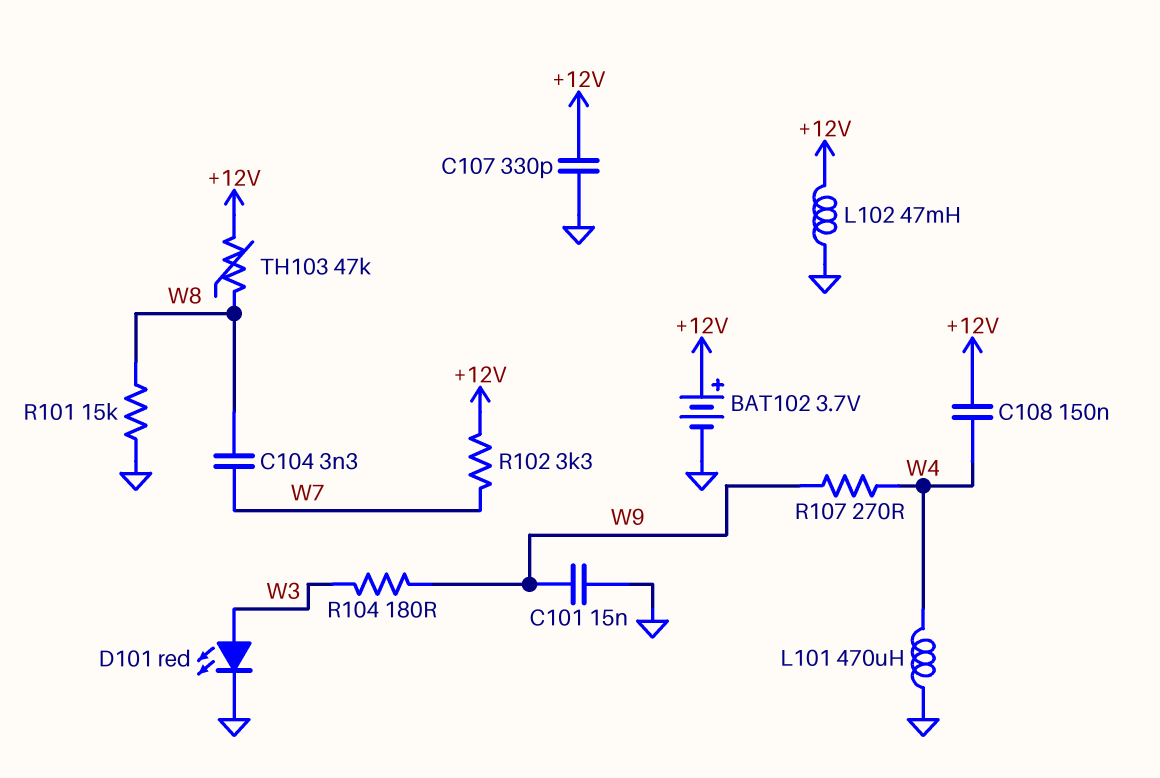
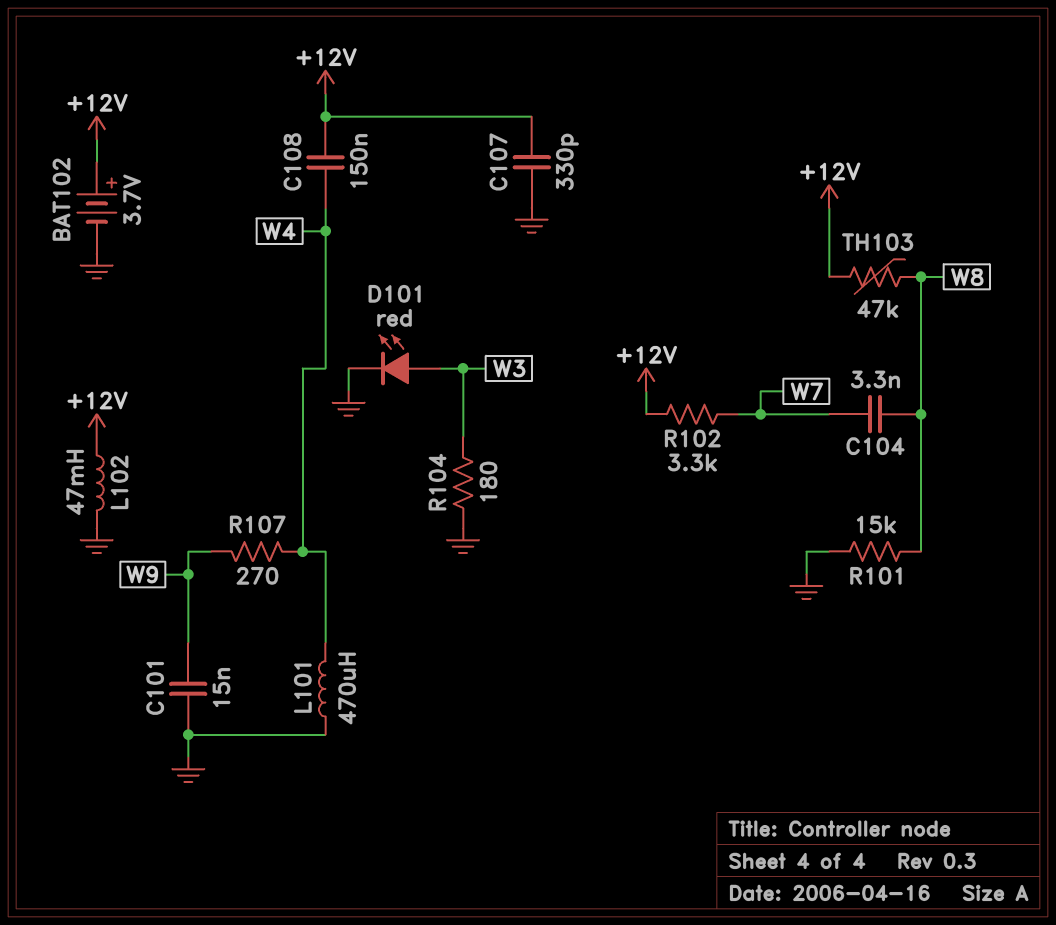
R104: 180 (W3, W9) -> 180 (GND, W3)

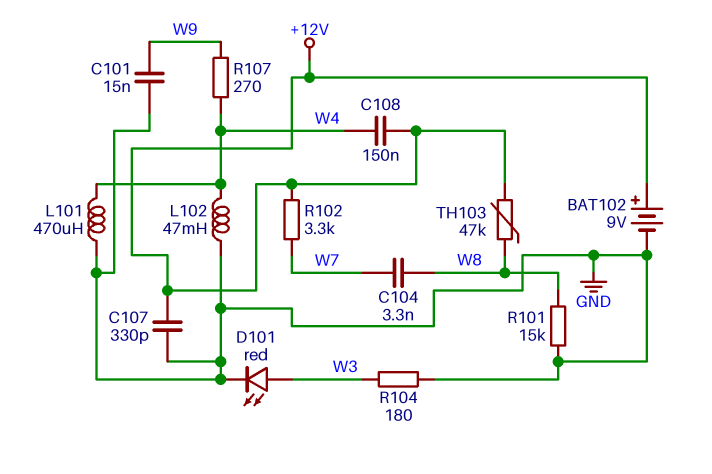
BAT102: 3.7V (plus +12V, minus GND) -> 9V (plus +12V, minus GND)
L102: 47mH (+12V, GND) -> 47mH (GND, W4)

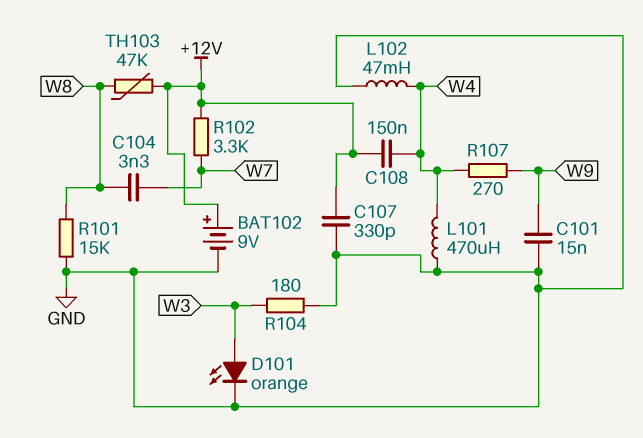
D101: LED red (A W3, K GND) -> LED orange (A W3, K GND)

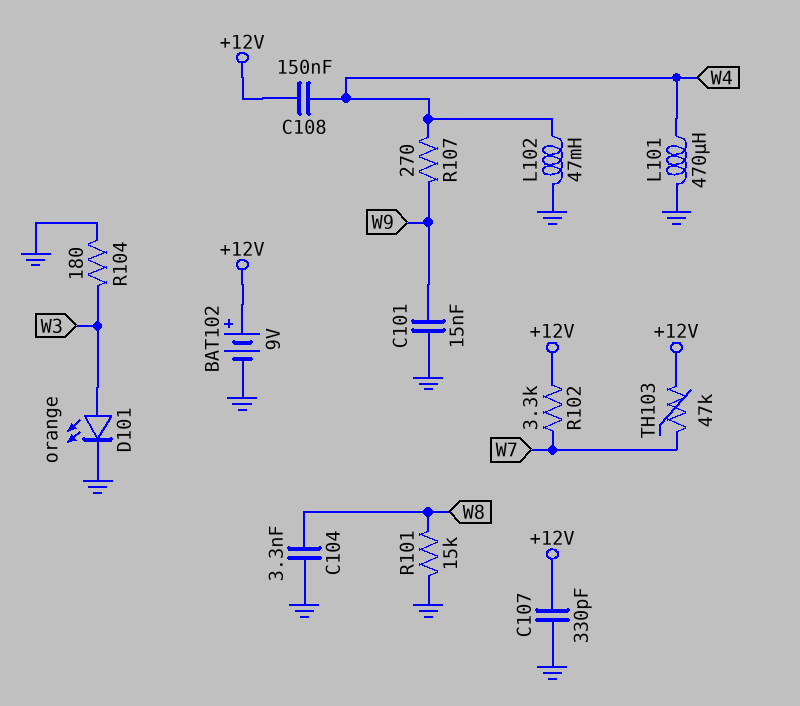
C104: 3.3nF (W7, W8) -> 3.3nF (GND, W8)
TH103: 47k (+12V, W8) -> 47k (+12V, W7)

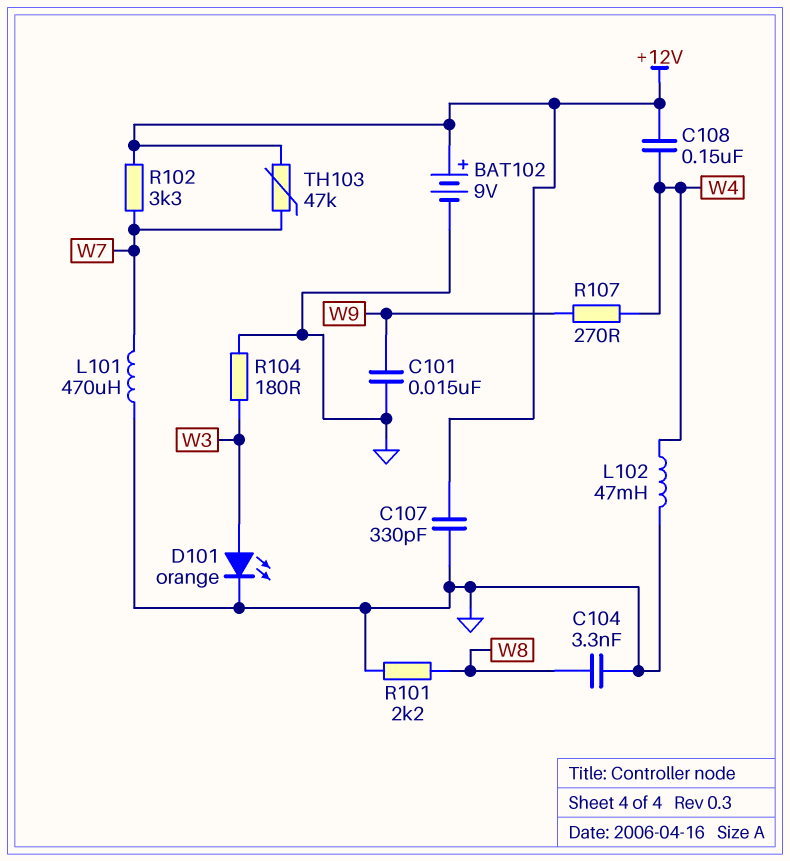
L101: 470uH (GND, W4) -> 470uH (GND, W7)
R101: 15k (GND, W8) -> 2.2k (GND, W8)

